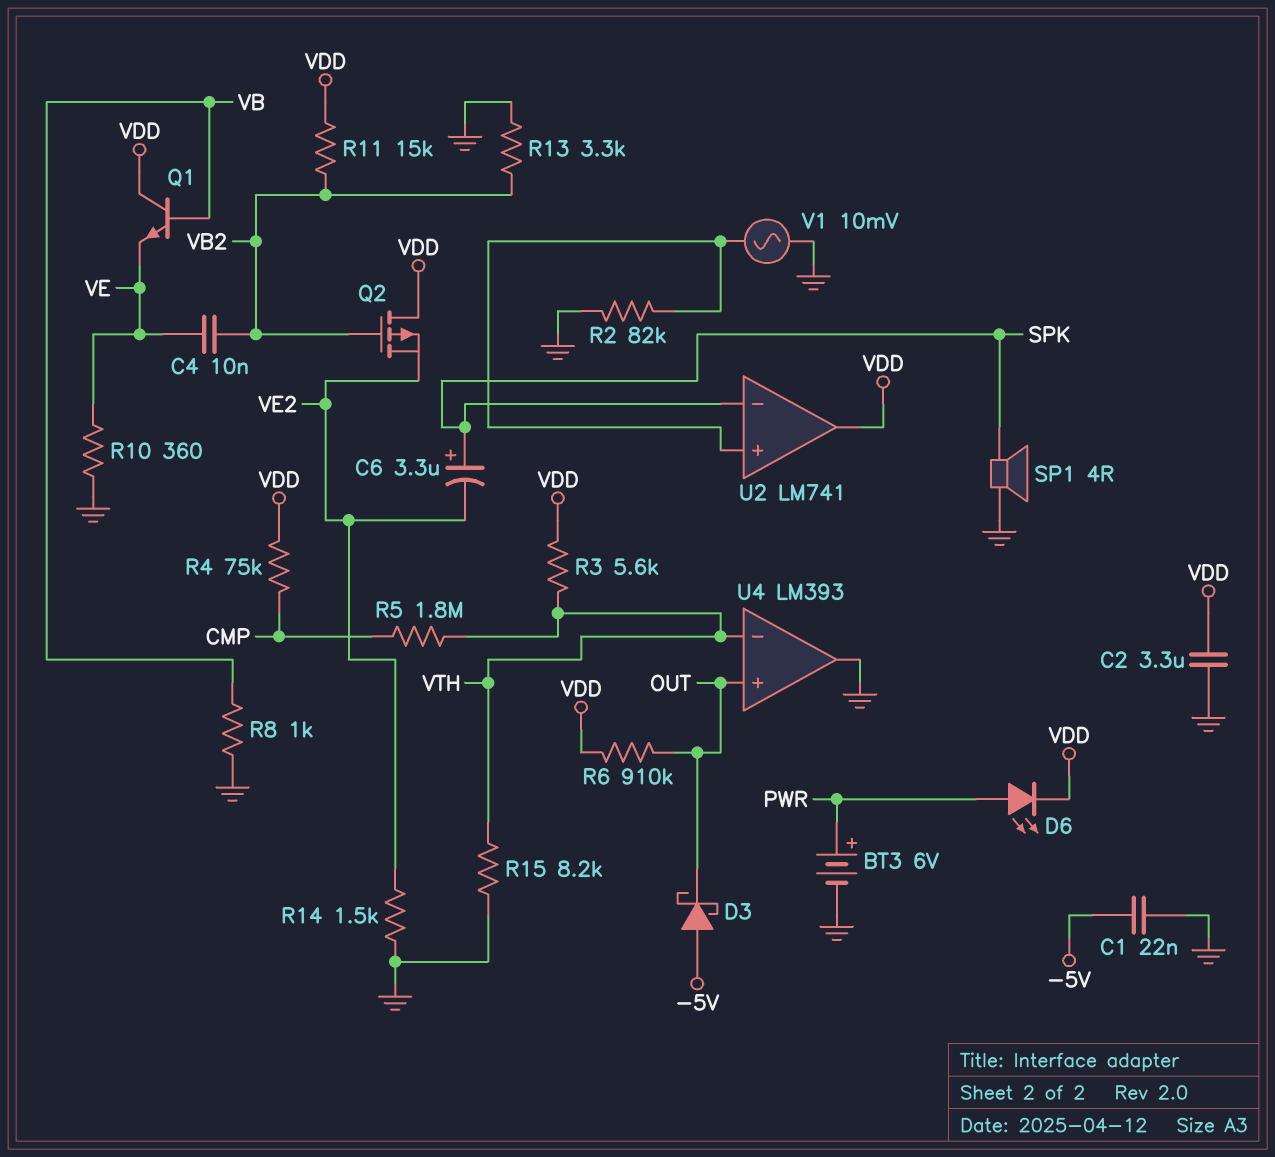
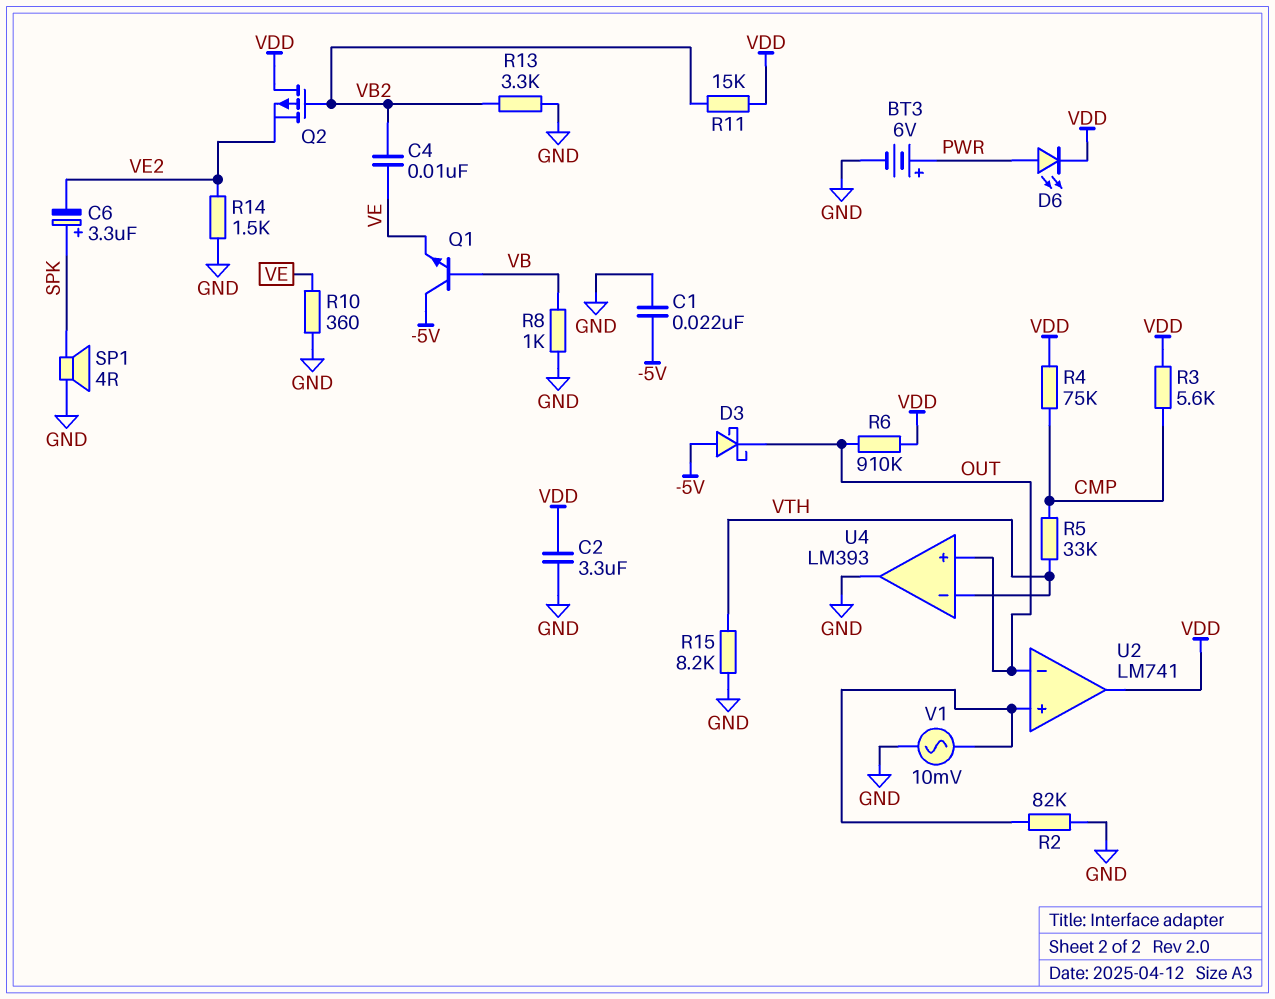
Q1: NPN (B VB, C VDD, E VE) -> NPN (B VB, C -5V, E VE)
R3: 5.6k (VDD, VTH) -> 5.6k (CMP, VDD)
R5: 1.8M (CMP, VTH) -> 33k (CMP, VTH)
U2 pin in-: SPK -> OUT

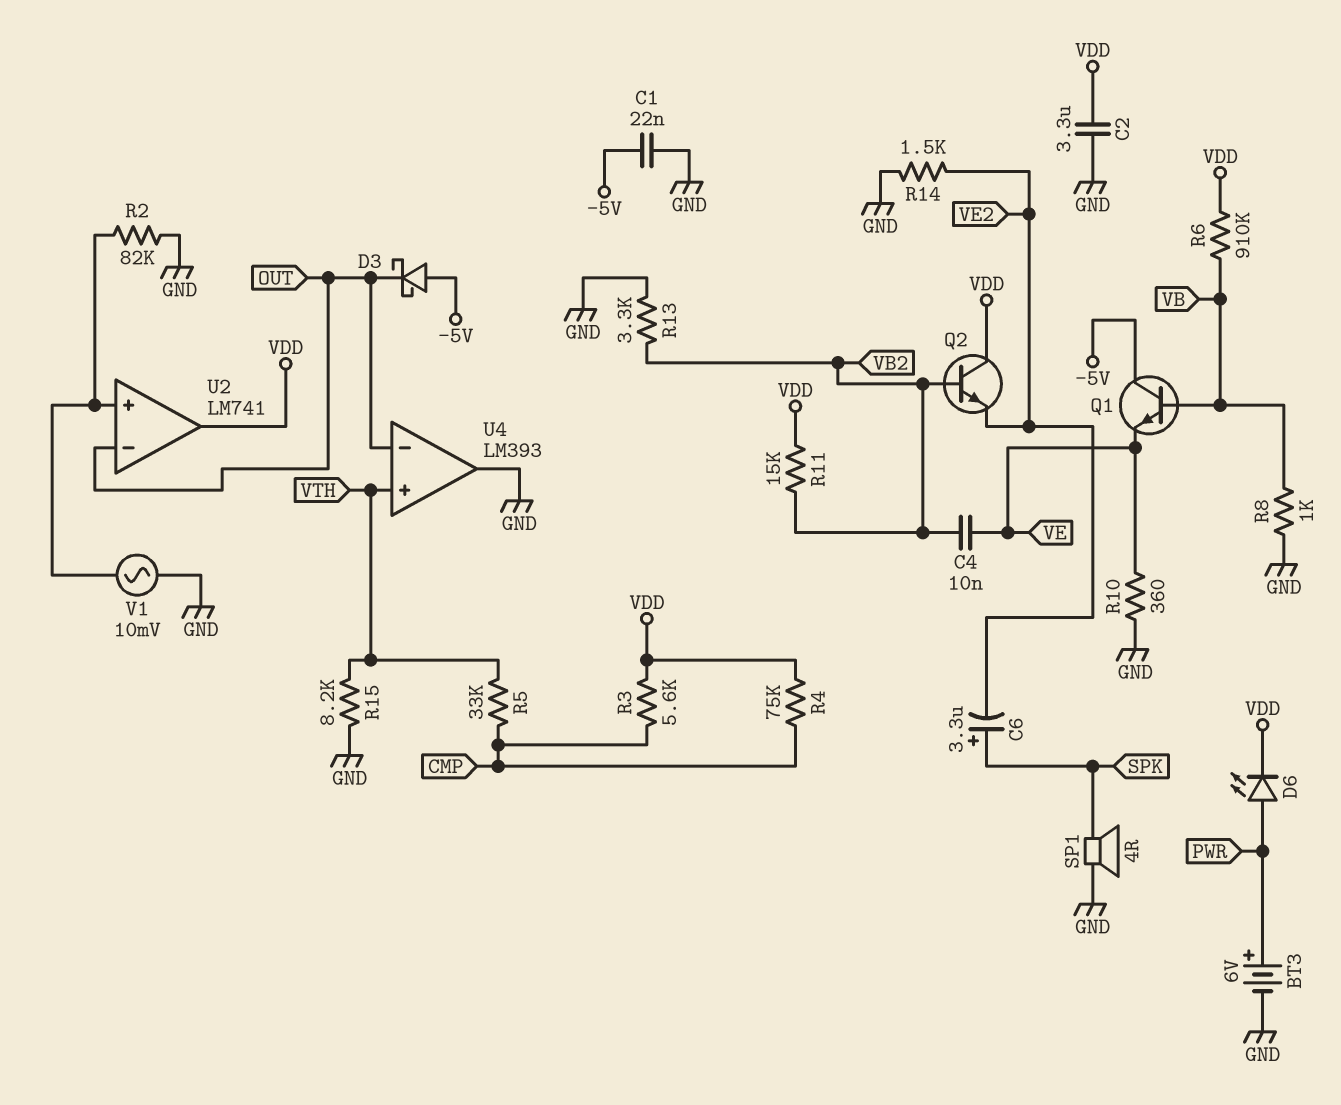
Q2: PMOS (G VB2, D VDD, S VE2) -> NPN (B VB2, C VDD, E VE2)
R6: 910k (OUT, VDD) -> 910k (VB, VDD)
U4 pin in+: OUT -> VTH
U4 pin in-: VTH -> OUT

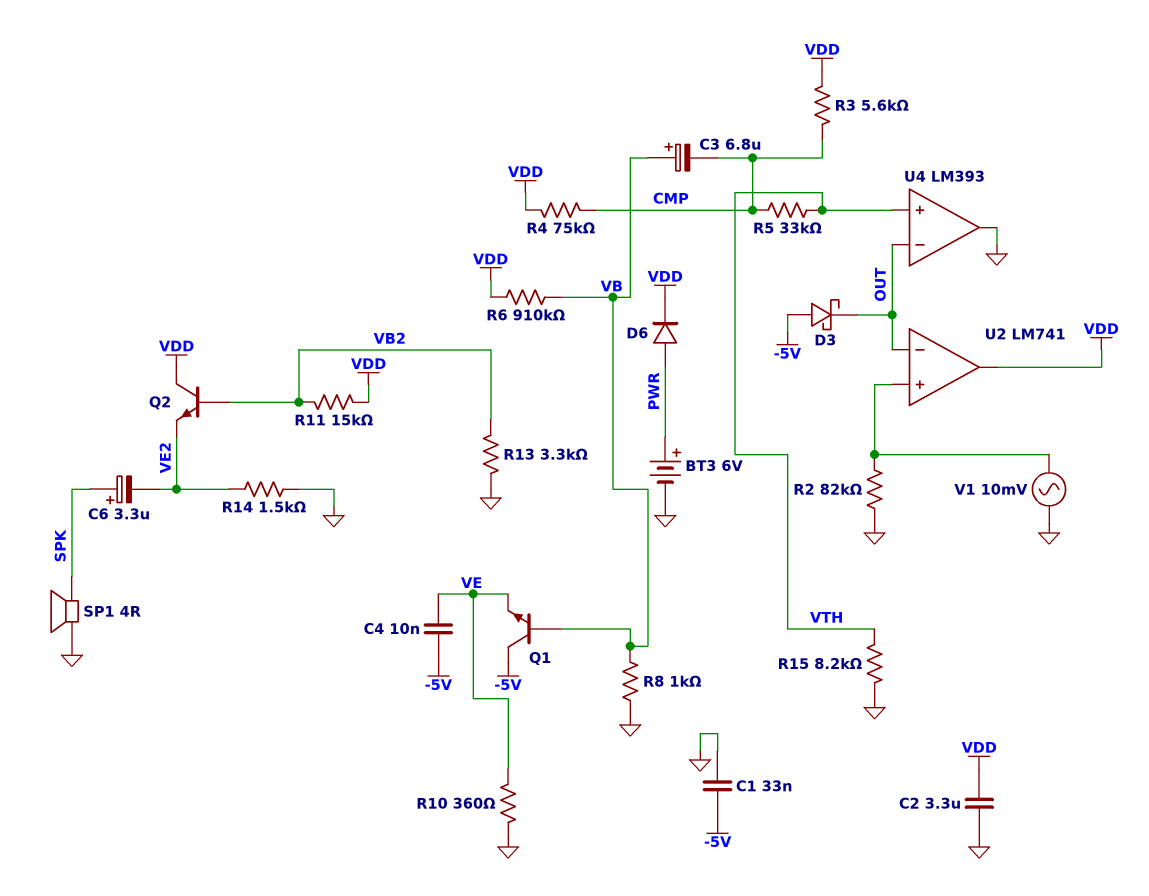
C1: 22nF (-5V, GND) -> 33nF (-5V, GND)
C3: none -> 6.8uF (plus VB, minus CMP)
C4: 10nF (VB2, VE) -> 10nF (-5V, VE)
D6: LED (A PWR, K VDD) -> diode (A PWR, K VDD)

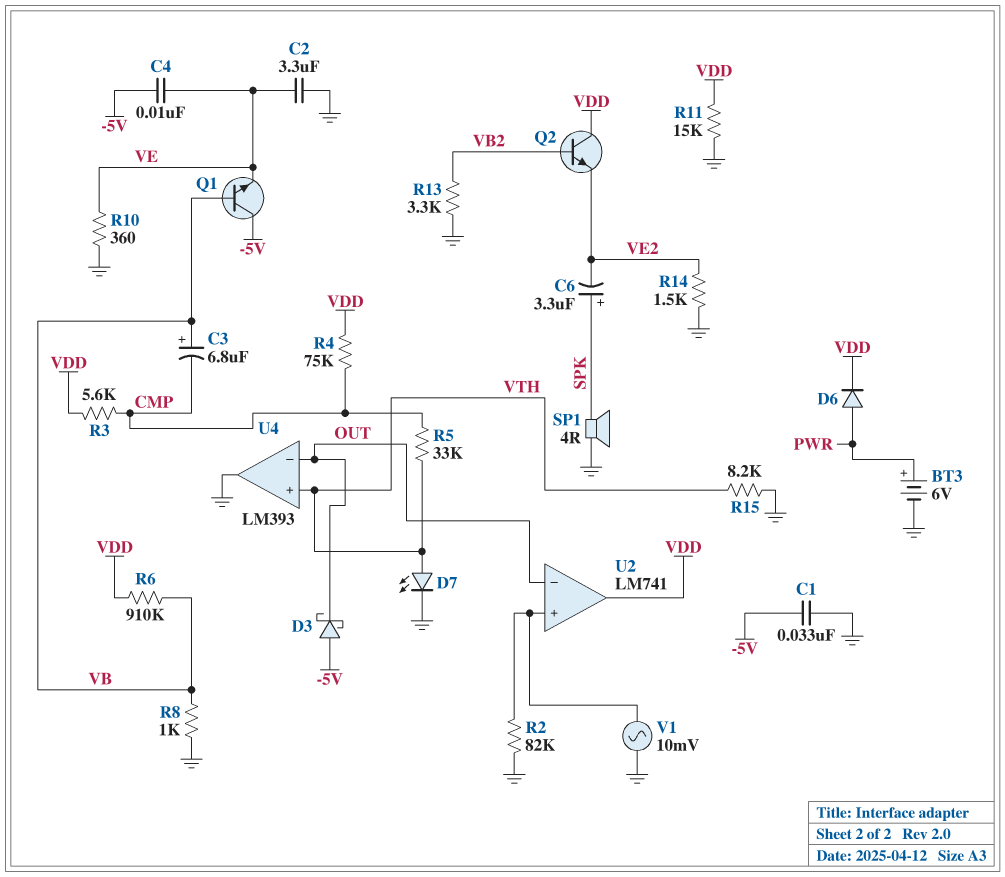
C2: 3.3uF (GND, VDD) -> 3.3uF (GND, VE)
D7: none -> LED (A VTH, K GND)
R11: 15k (VB2, VDD) -> 15k (GND, VDD)

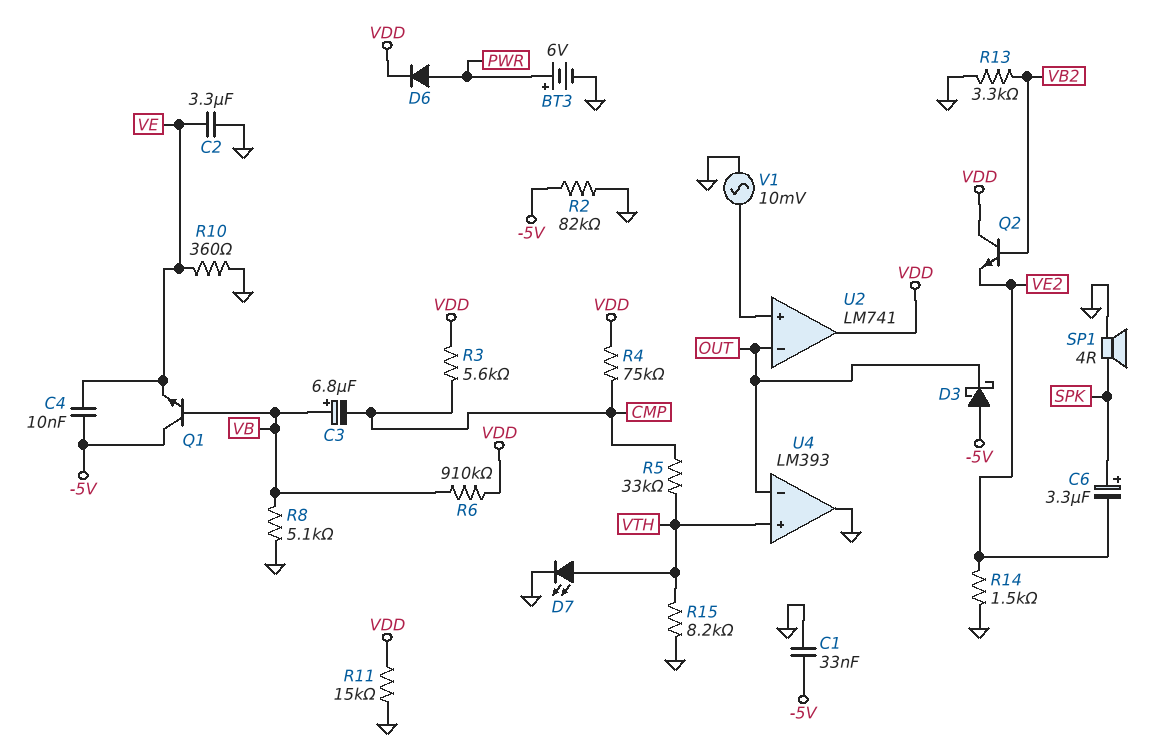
R2: 82k (GND, U2/in+) -> 82k (-5V, GND)
R8: 1k (GND, VB) -> 5.1k (GND, VB)

